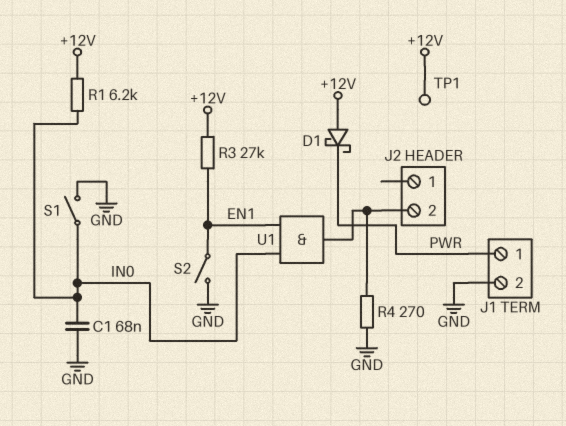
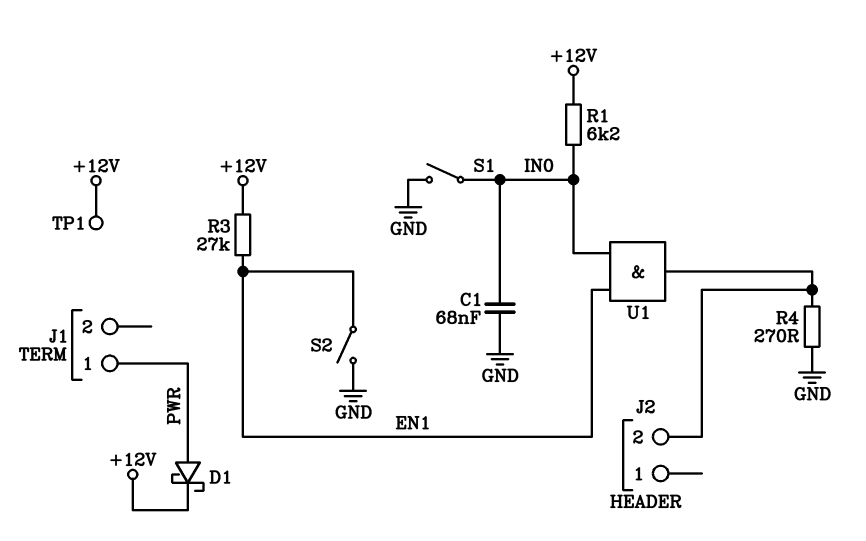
D1: schottky (A +12V, K PWR) -> schottky (A PWR, K +12V)
J1 pin 2: GND -> none

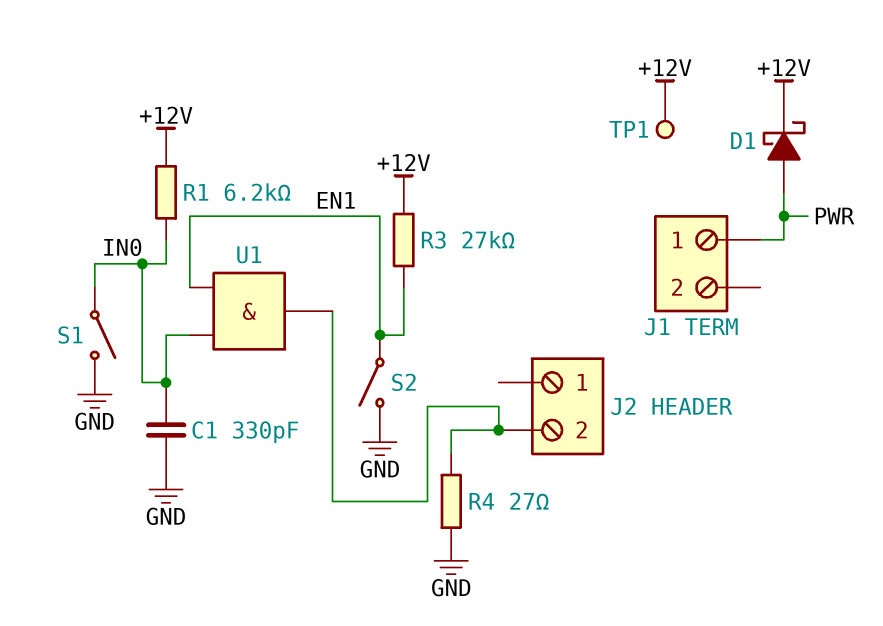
C1: 68nF (GND, IN0) -> 330pF (GND, IN0)
R4: 270 (GND, J2/2) -> 27 (GND, J2/2)

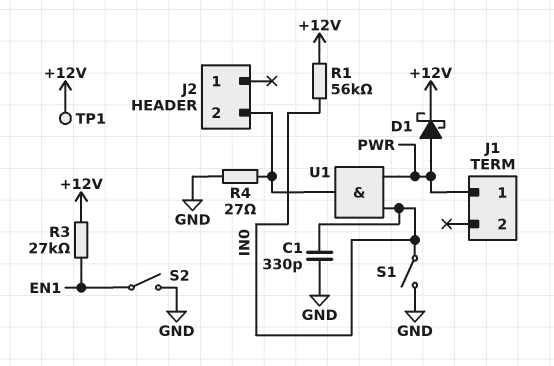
R1: 6.2k (+12V, IN0) -> 56k (+12V, IN0)
U1: AND (in EN1, in IN0, out J2/2) -> AND (in IN0, in PWR, out J2/2)

